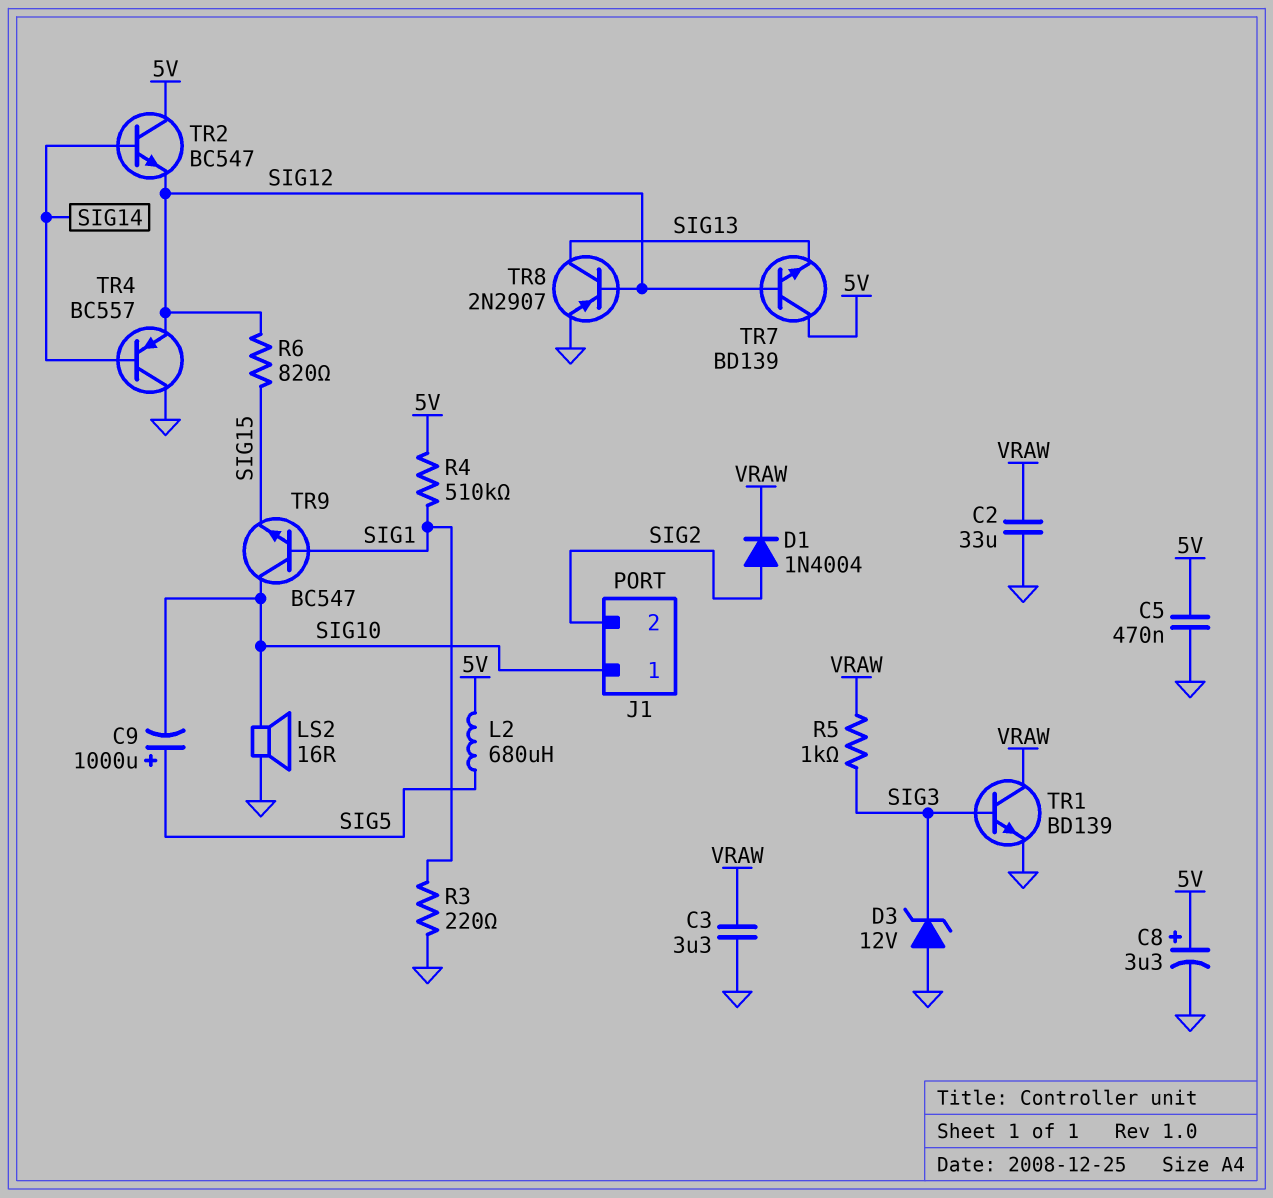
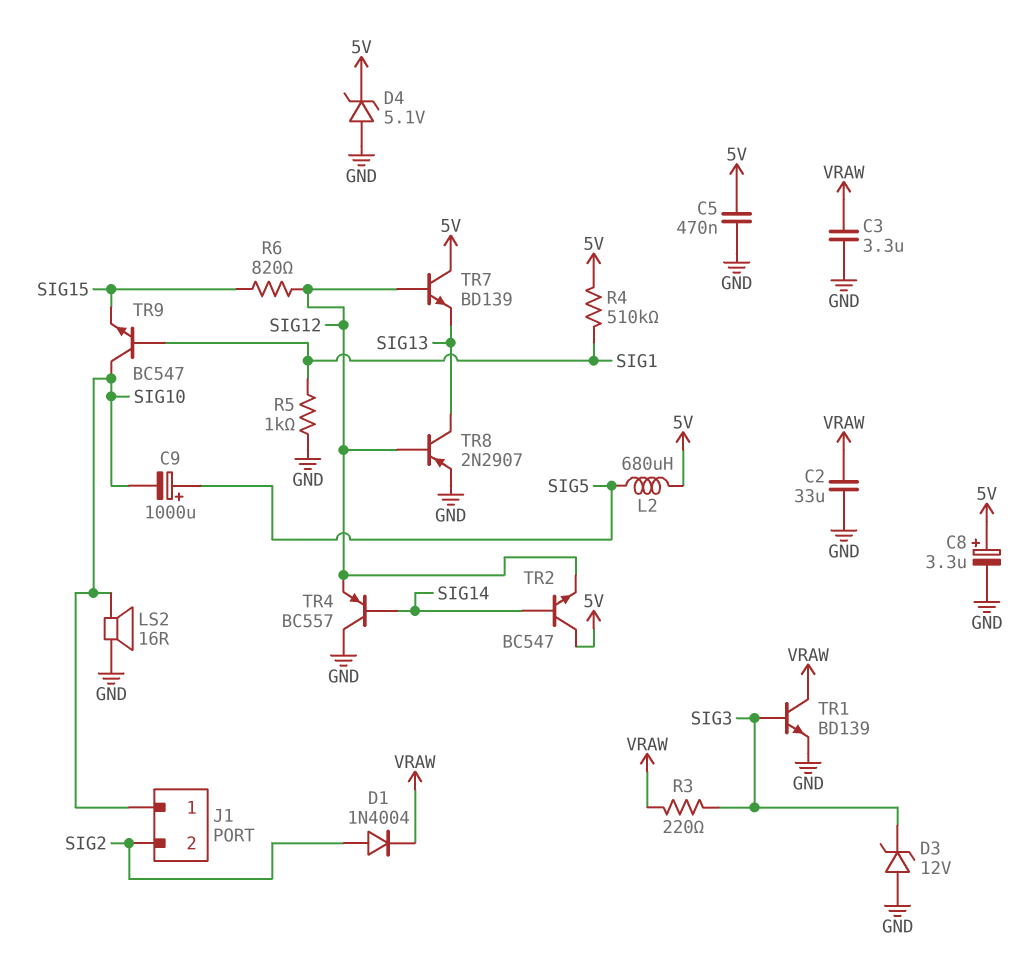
D4: none -> zener 5.1V (A GND, K 5V)
R3: 220 (GND, SIG1) -> 220 (SIG3, VRAW)
R5: 1k (SIG3, VRAW) -> 1k (GND, SIG1)

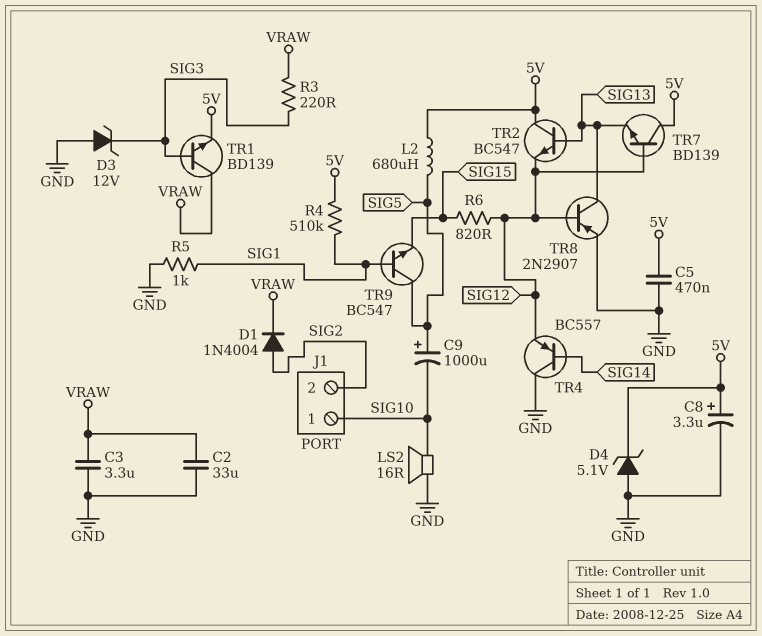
TR1: NPN BD139 (B SIG3, C VRAW, E GND) -> NPN BD139 (B SIG3, C VRAW, E 5V)
TR2: NPN BC547 (B SIG14, C 5V, E SIG12) -> NPN BC547 (B SIG13, C 5V, E SIG12)
TR9: NPN BC547 (B SIG1, C SIG10, E SIG15) -> NPN BC547 (B SIG1, C SIG5, E SIG15)

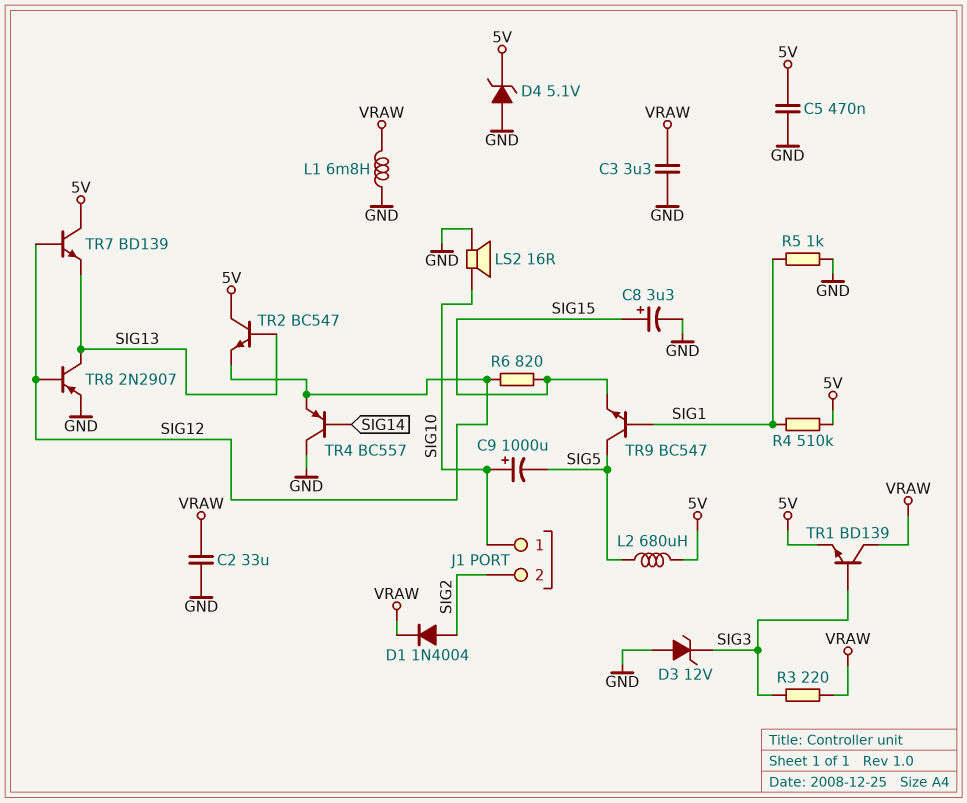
C8: 3.3uF (plus 5V, minus GND) -> 3.3uF (plus SIG15, minus GND)
C9: 1000uF (plus SIG5, minus SIG10) -> 1000uF (plus SIG10, minus SIG5)
L1: none -> 6.8mH (GND, VRAW)

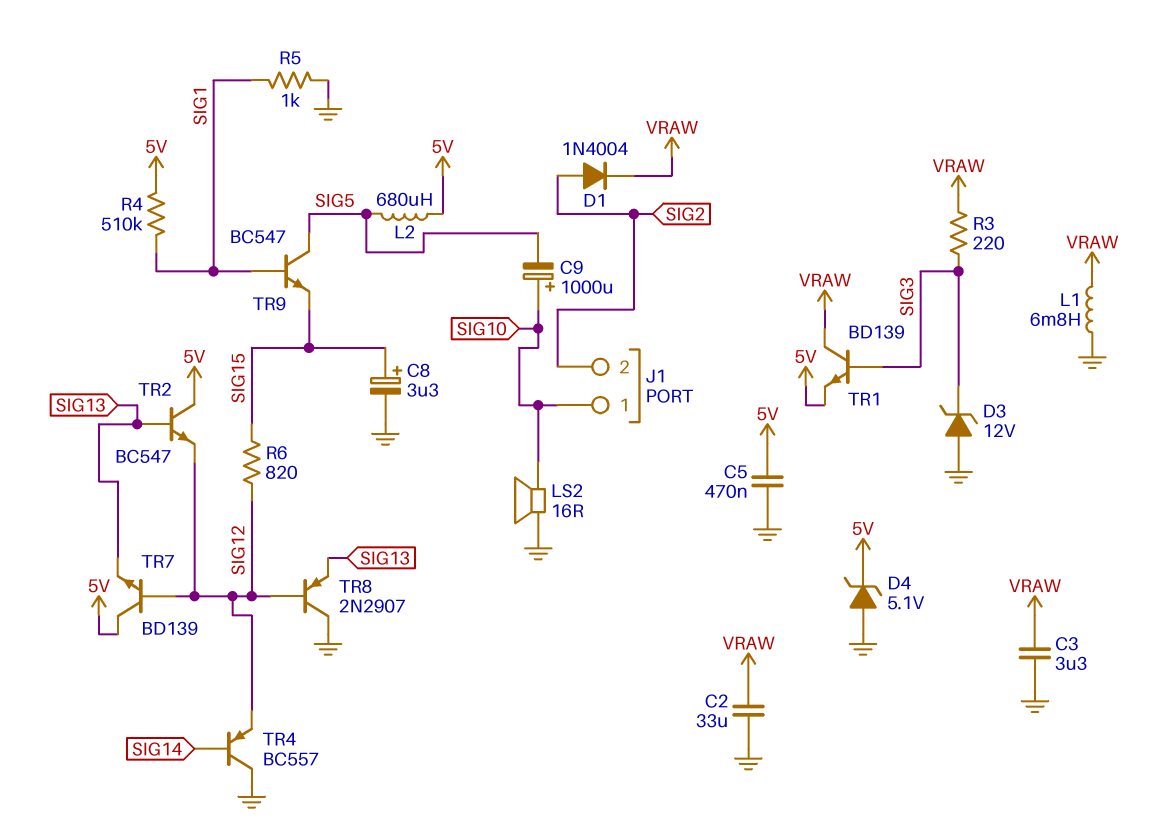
TR8: PNP 2N2907 (B SIG12, C SIG13, E GND) -> PNP 2N2907 (B SIG12, C GND, E SIG13)

